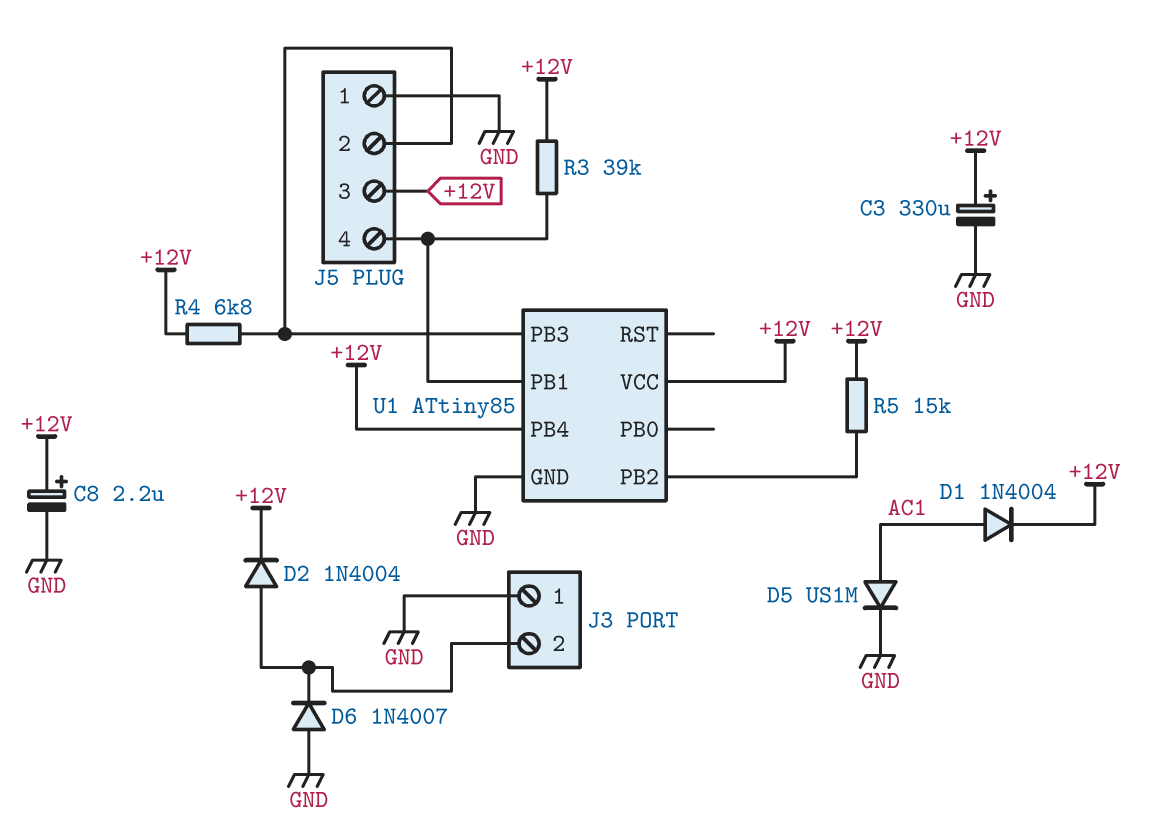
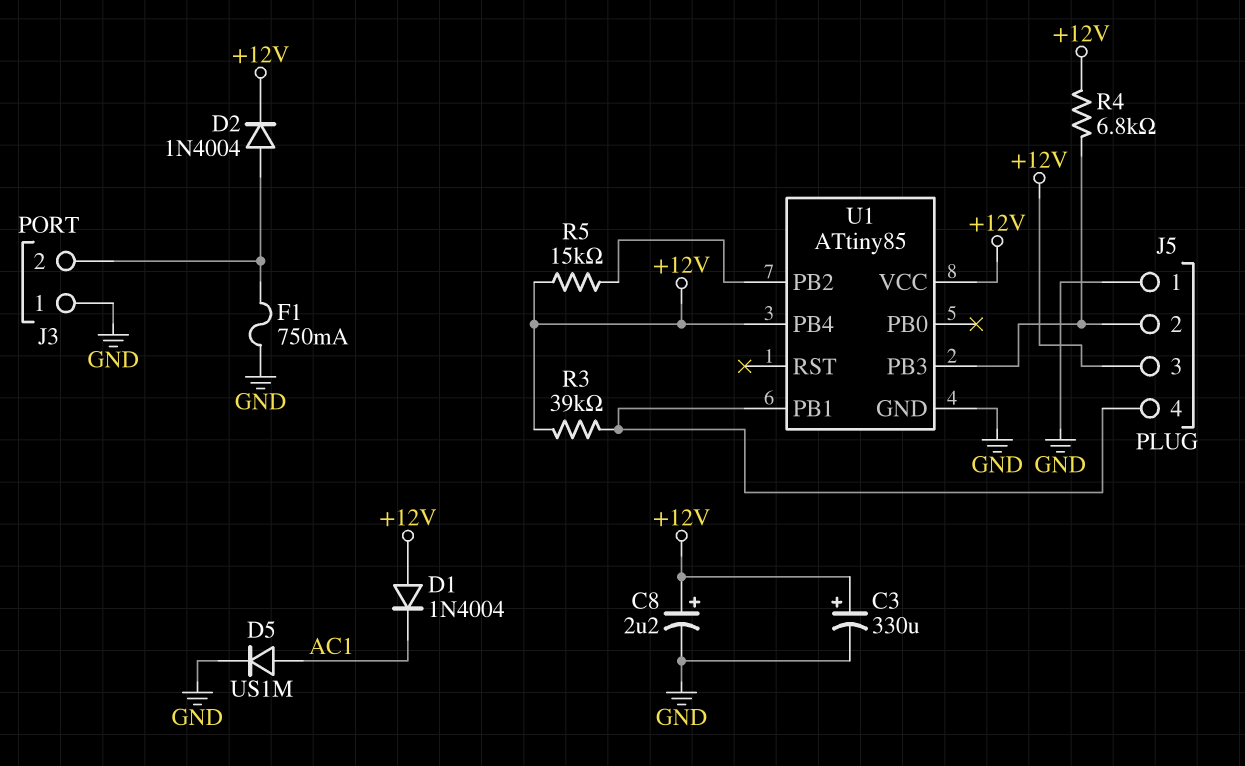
D1: diode 1N4004 (A AC1, K +12V) -> diode 1N4004 (A +12V, K AC1)
D6: diode 1N4007 (A GND, K J3/2) -> none
F1: none -> 750mA (GND, J3/2)

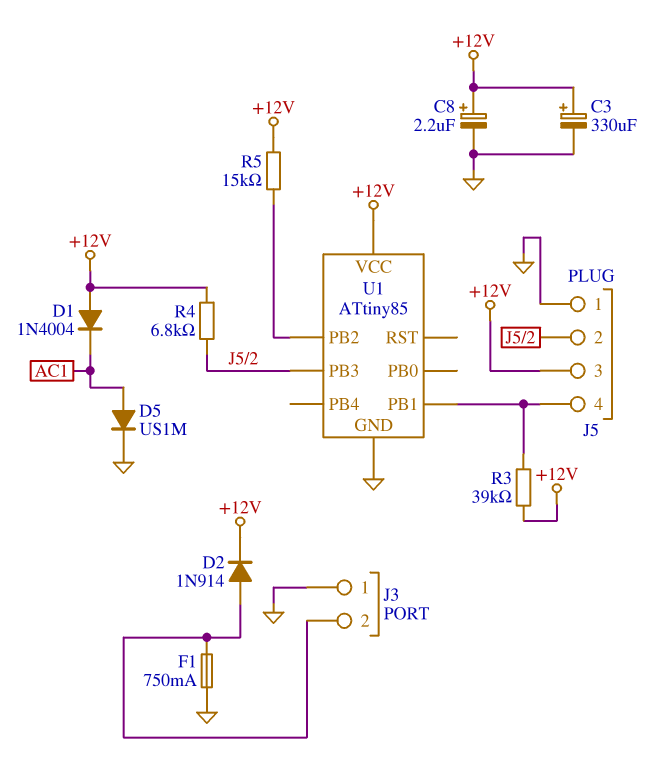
D2: diode 1N4004 (A J3/2, K +12V) -> diode 1N914 (A J3/2, K +12V)
U1 pin PB4: +12V -> none

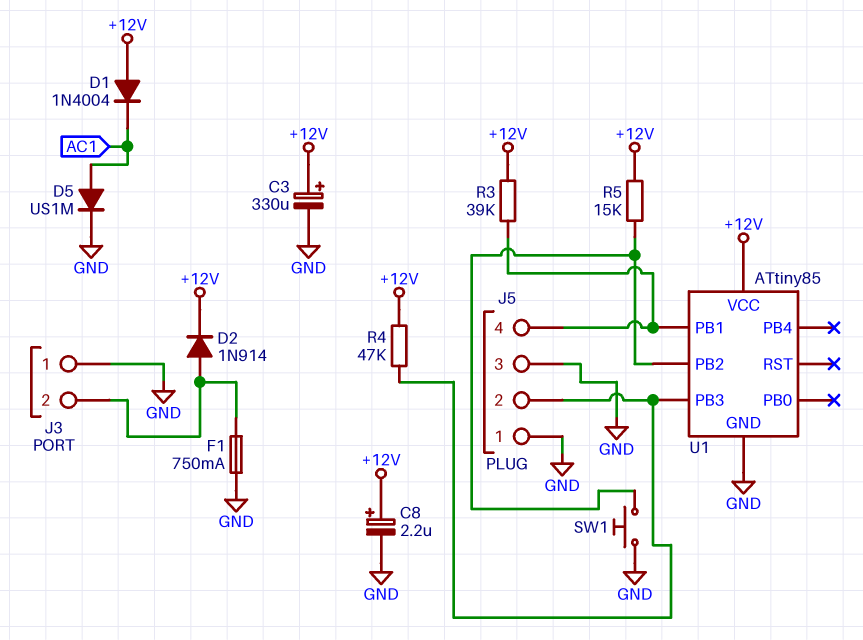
J5 pin 3: +12V -> GND
R4: 6.8k (+12V, J5/2) -> 47k (+12V, J5/2)
SW1: none -> button (GND, U1/PB2)

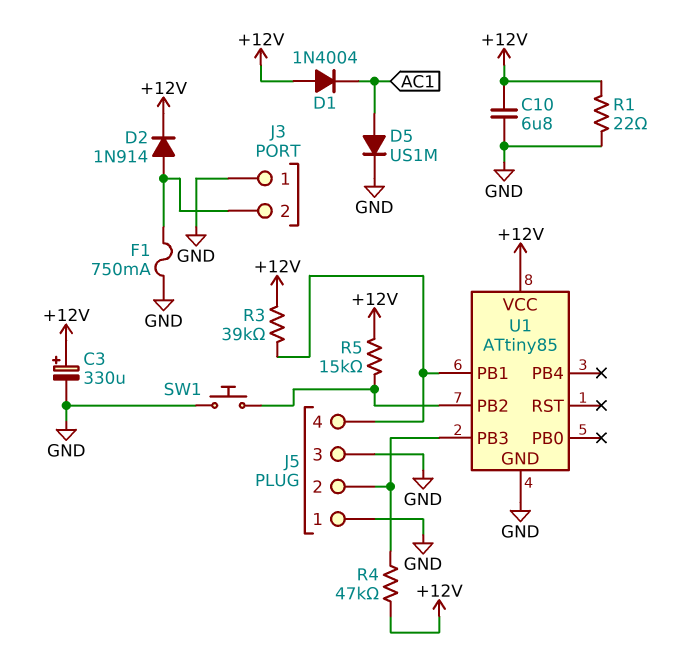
C8: 2.2uF (plus +12V, minus GND) -> none
C10: none -> 6.8uF (+12V, GND)
R1: none -> 22 (+12V, GND)

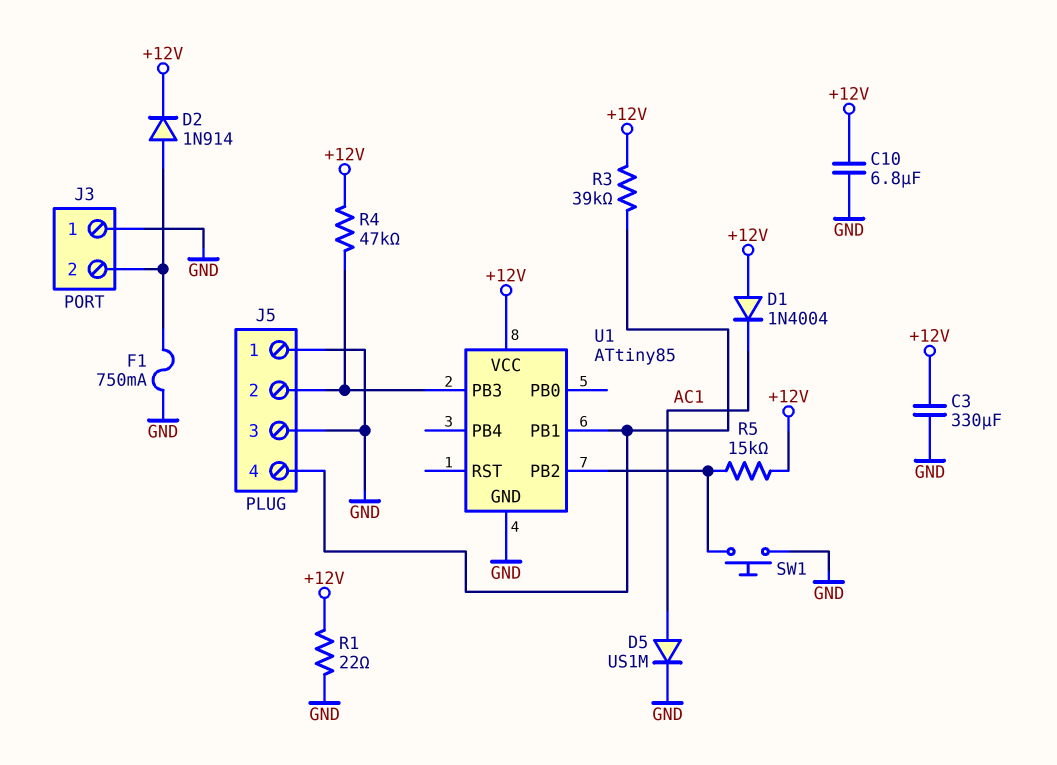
C3: 330uF (plus +12V, minus GND) -> 330uF (+12V, GND)

